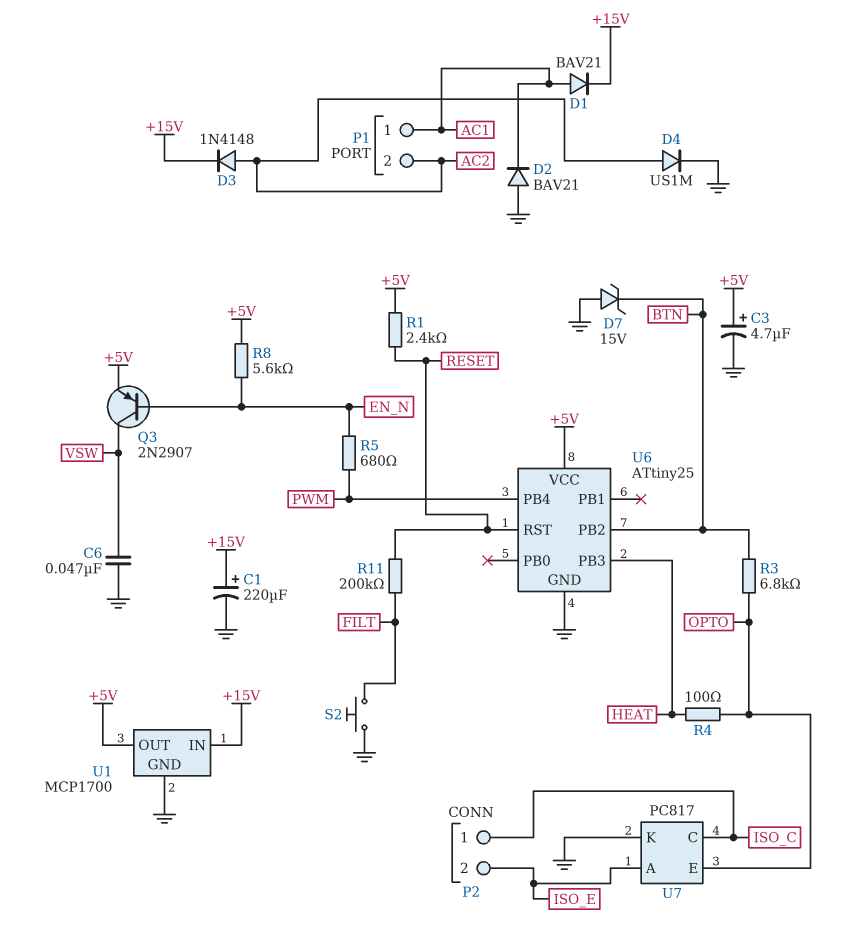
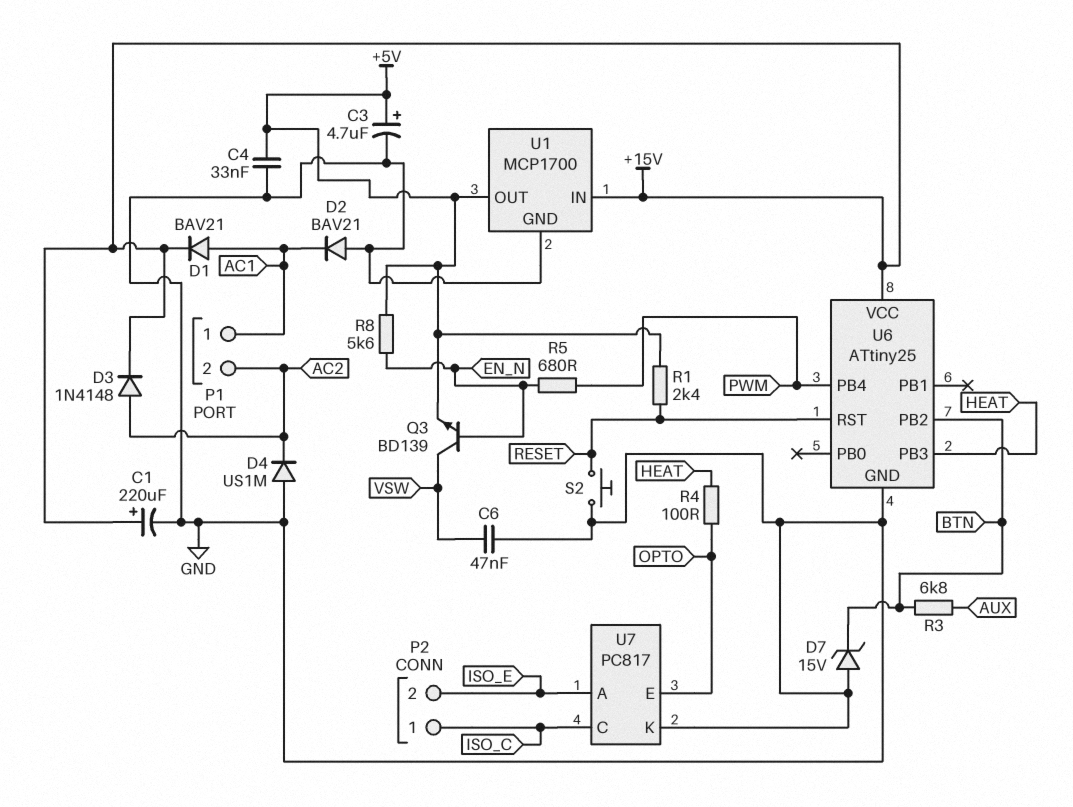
C4: none -> 33nF (+5V, GND)
D4: diode US1M (A AC2, K GND) -> diode US1M (A GND, K AC2)
Q3: PNP 2N2907 (B EN_N, C VSW, E +5V) -> NPN BD139 (B EN_N, C VSW, E +5V)
R3: 6.8k (BTN, OPTO) -> 6.8k (AUX, BTN)
R11: 200k (FILT, RESET) -> none
S2: button (FILT, GND) -> button (GND, RESET)
U6 pin VCC: +5V -> +15V

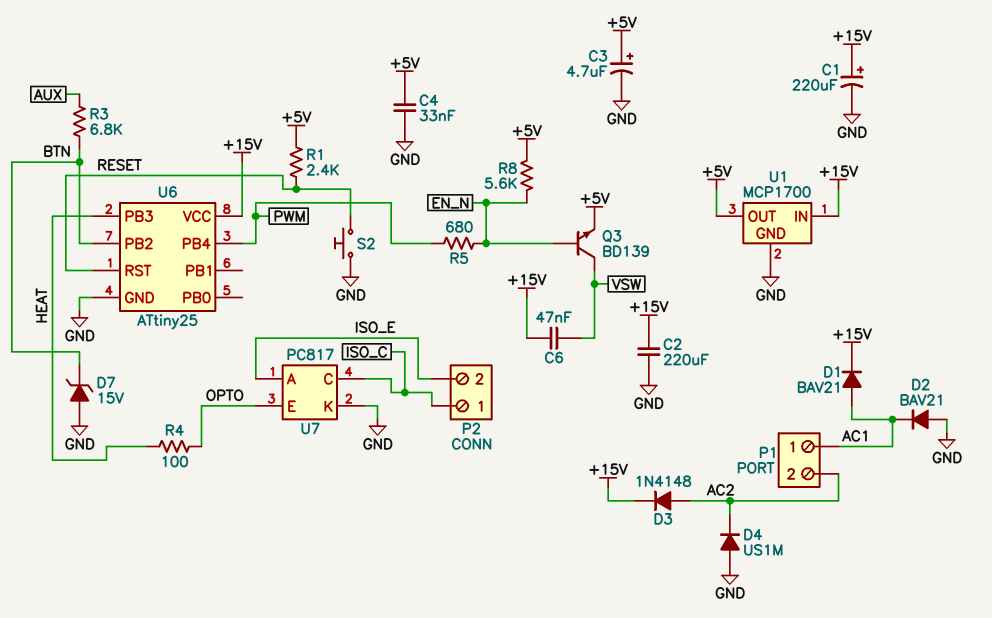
C2: none -> 220uF (+15V, GND)
C6: 47nF (GND, VSW) -> 47nF (+15V, VSW)

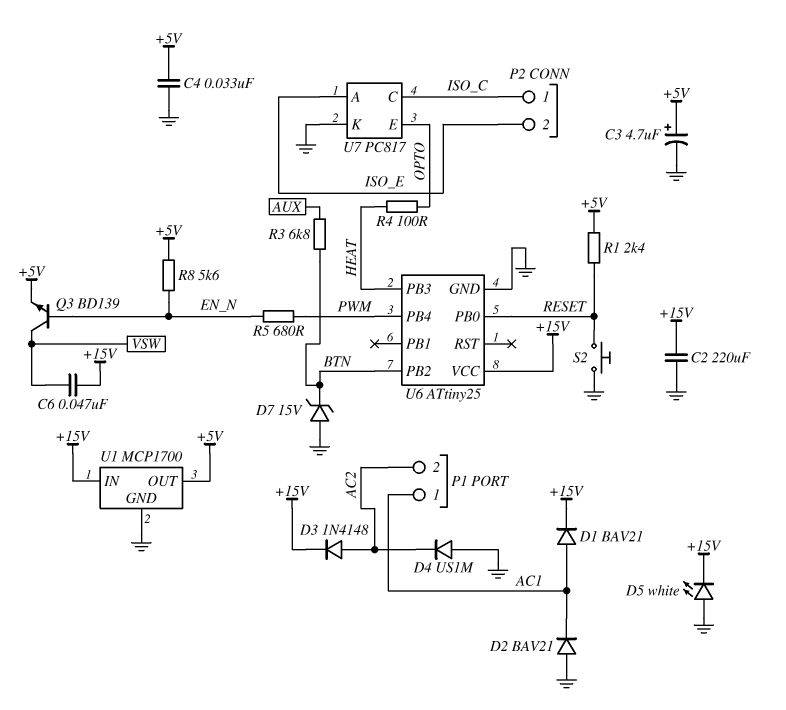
C1: 220uF (plus +15V, minus GND) -> none
D5: none -> LED white (A GND, K +15V)
U6 pin PB0: none -> RESET
U6 pin RST: RESET -> none

